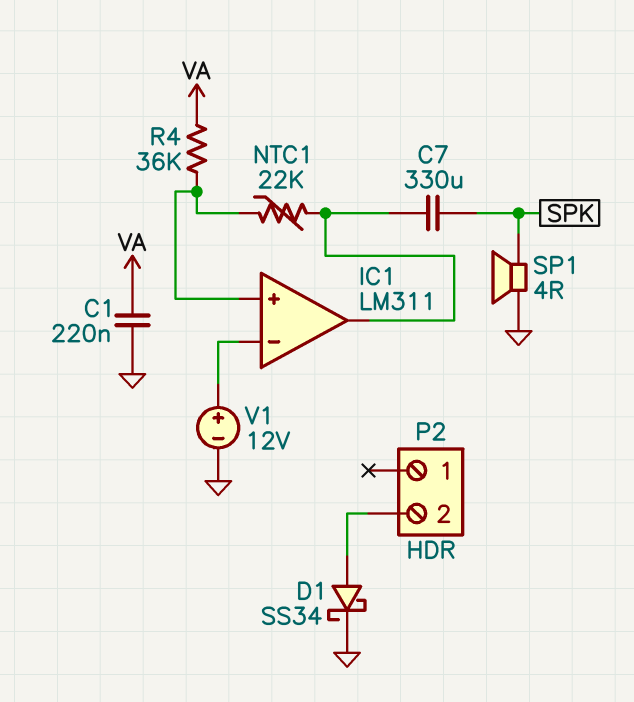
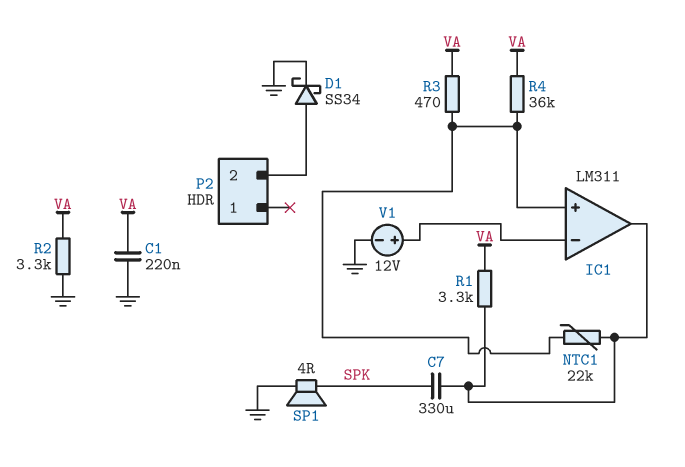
R1: none -> 3.3k (IC1/out, VA)
R2: none -> 3.3k (GND, VA)
R3: none -> 470 (IC1/in+, VA)

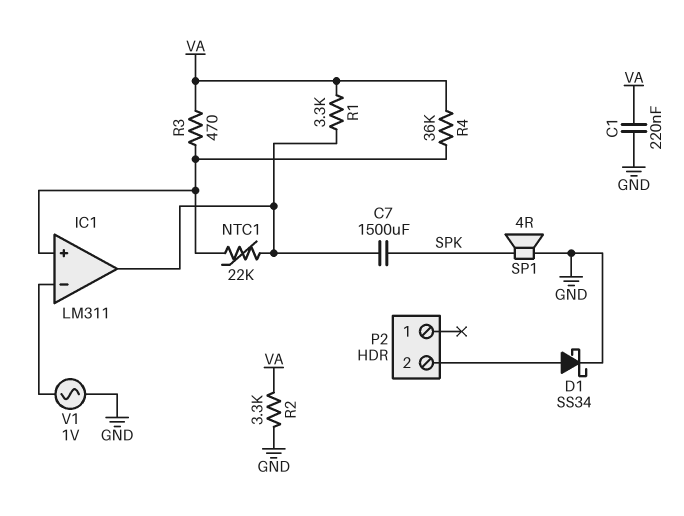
C7: 330uF (IC1/out, SPK) -> 1500uF (IC1/out, SPK)
V1: 12V (plus IC1/in-, minus GND) -> AC 1V (GND, IC1/in-)

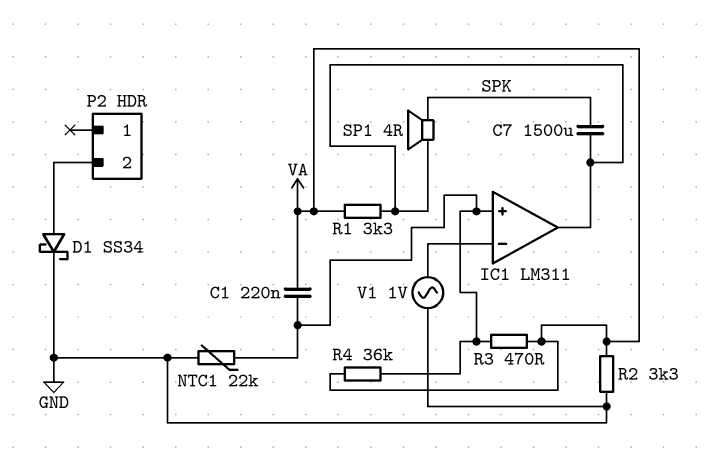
C1: 220nF (GND, VA) -> 220nF (IC1/in+, VA)
NTC1: 22k (IC1/in+, IC1/out) -> 22k (GND, IC1/in+)
SP1: speaker 4R (GND, SPK) -> speaker 4R (IC1/out, SPK)

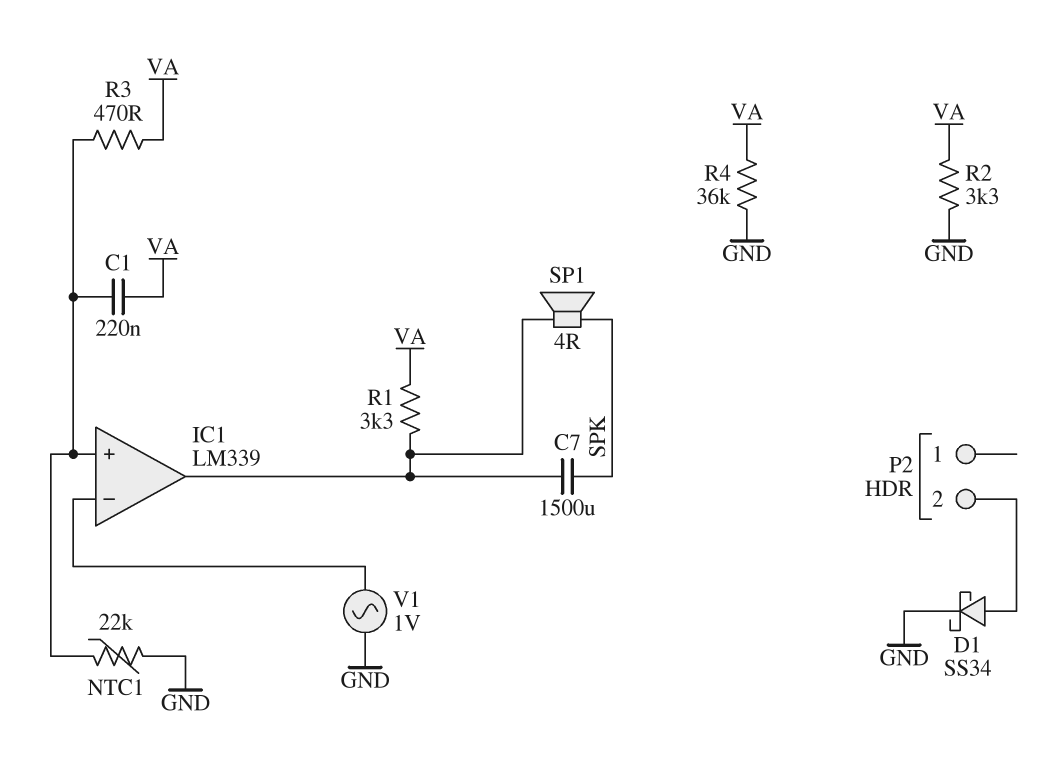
IC1: LM311 -> LM339
R4: 36k (IC1/in+, VA) -> 36k (GND, VA)

